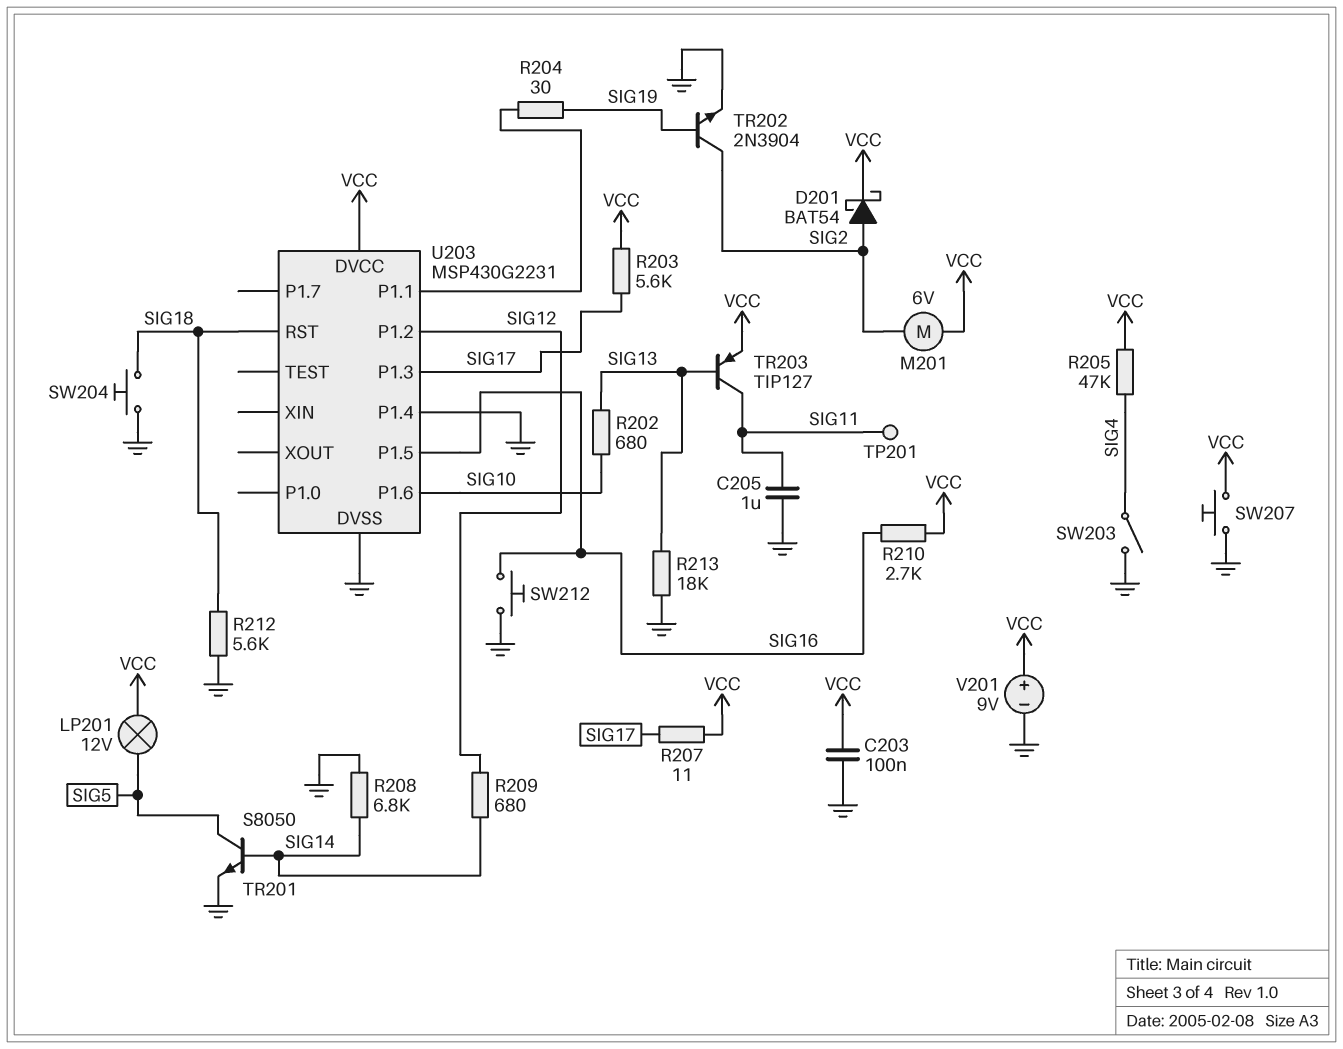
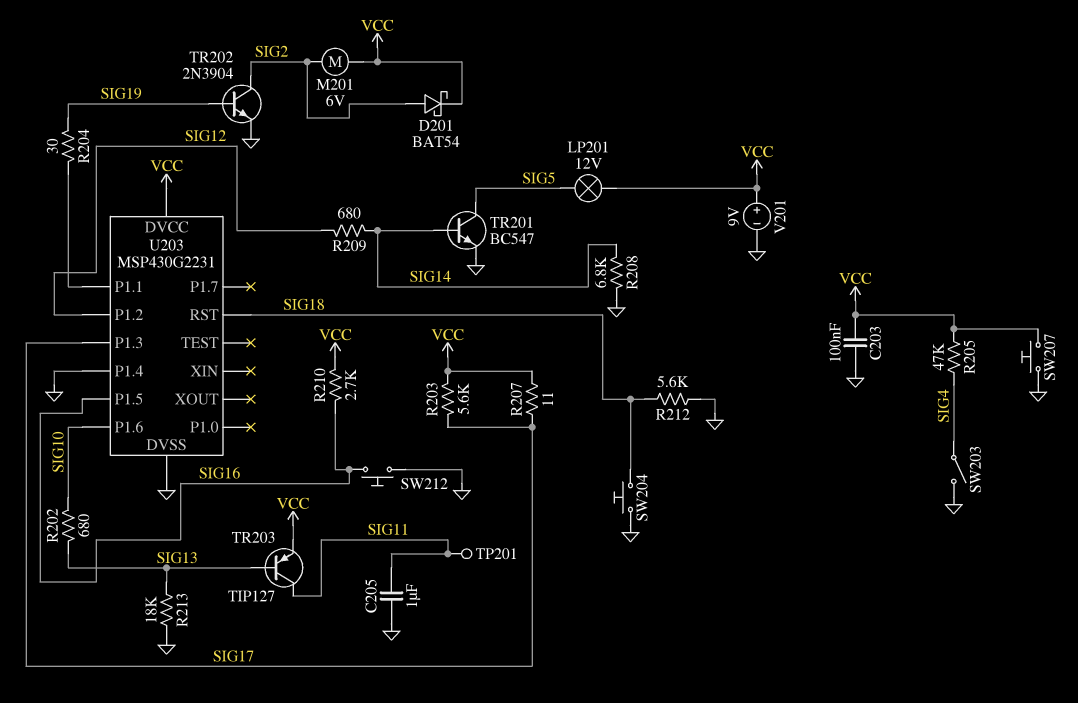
TR201: NPN S8050 (B SIG14, C SIG5, E GND) -> NPN BC547 (B SIG14, C SIG5, E GND)

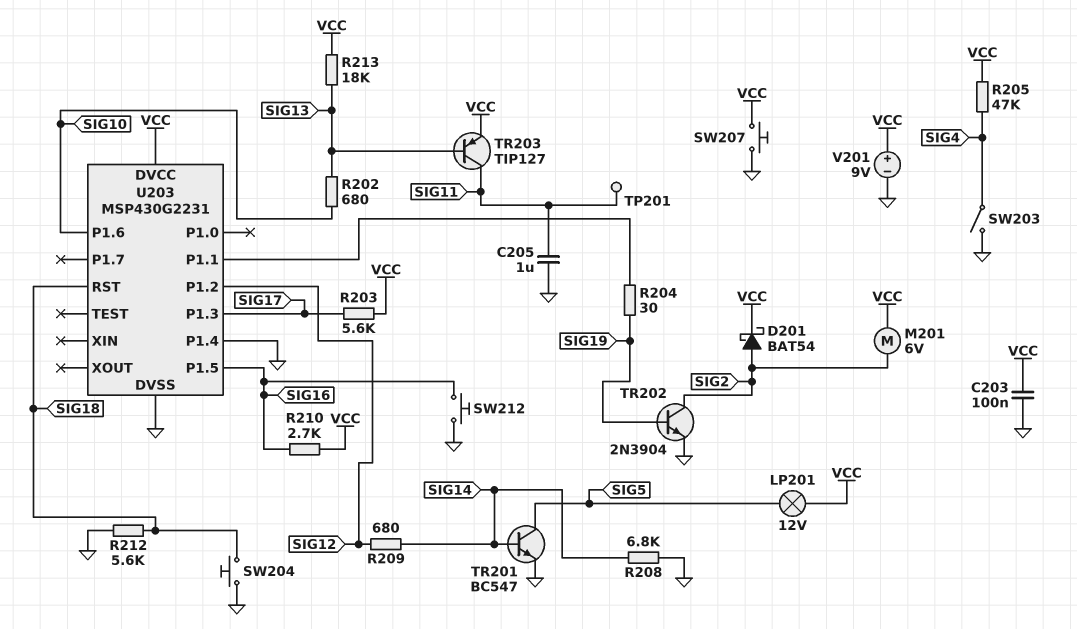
R207: 11 (SIG17, VCC) -> none
R213: 18k (GND, SIG13) -> 18k (SIG13, VCC)

